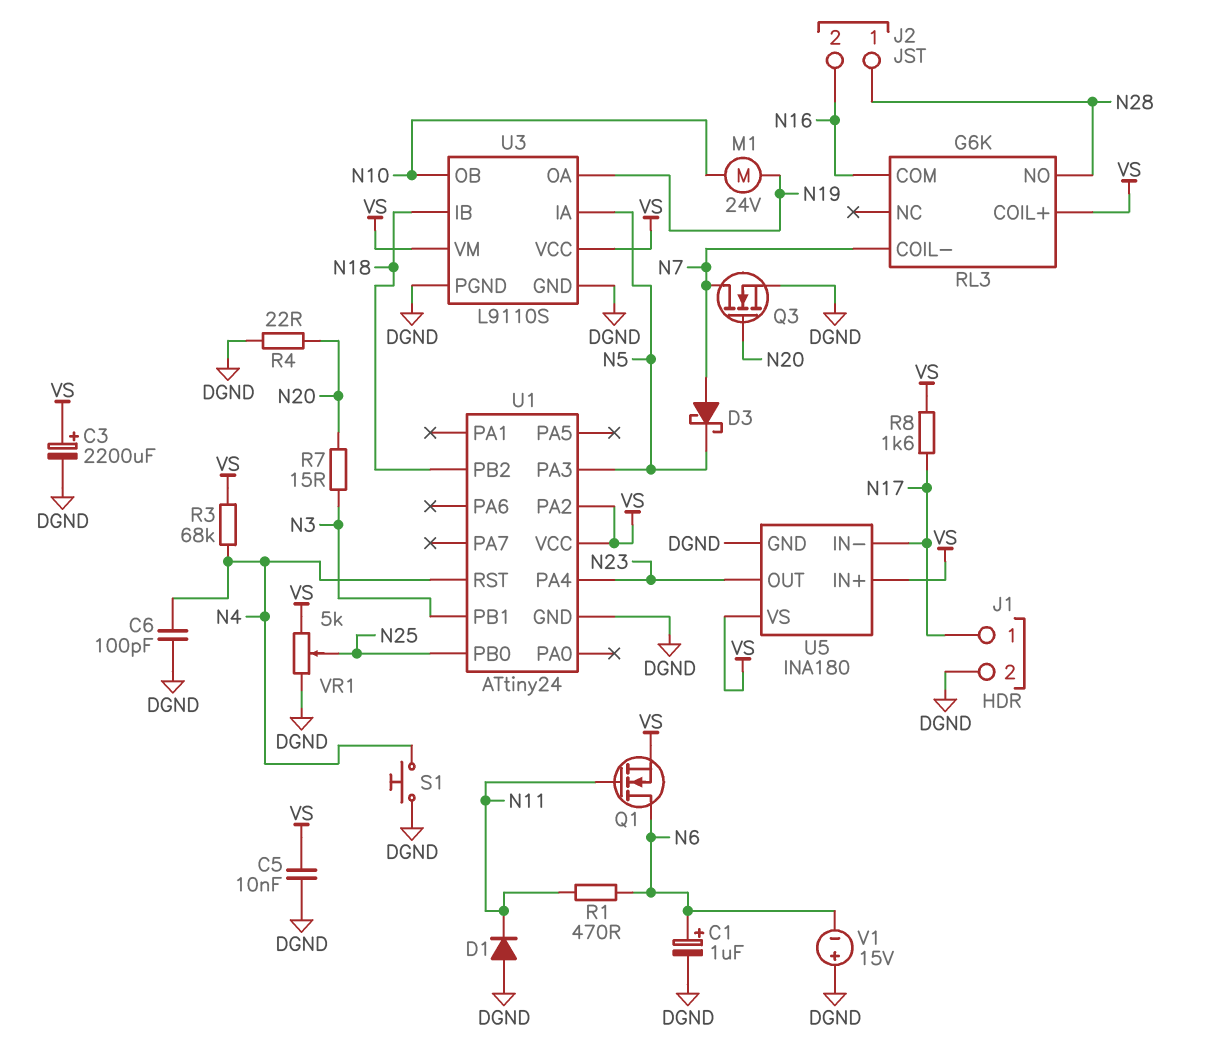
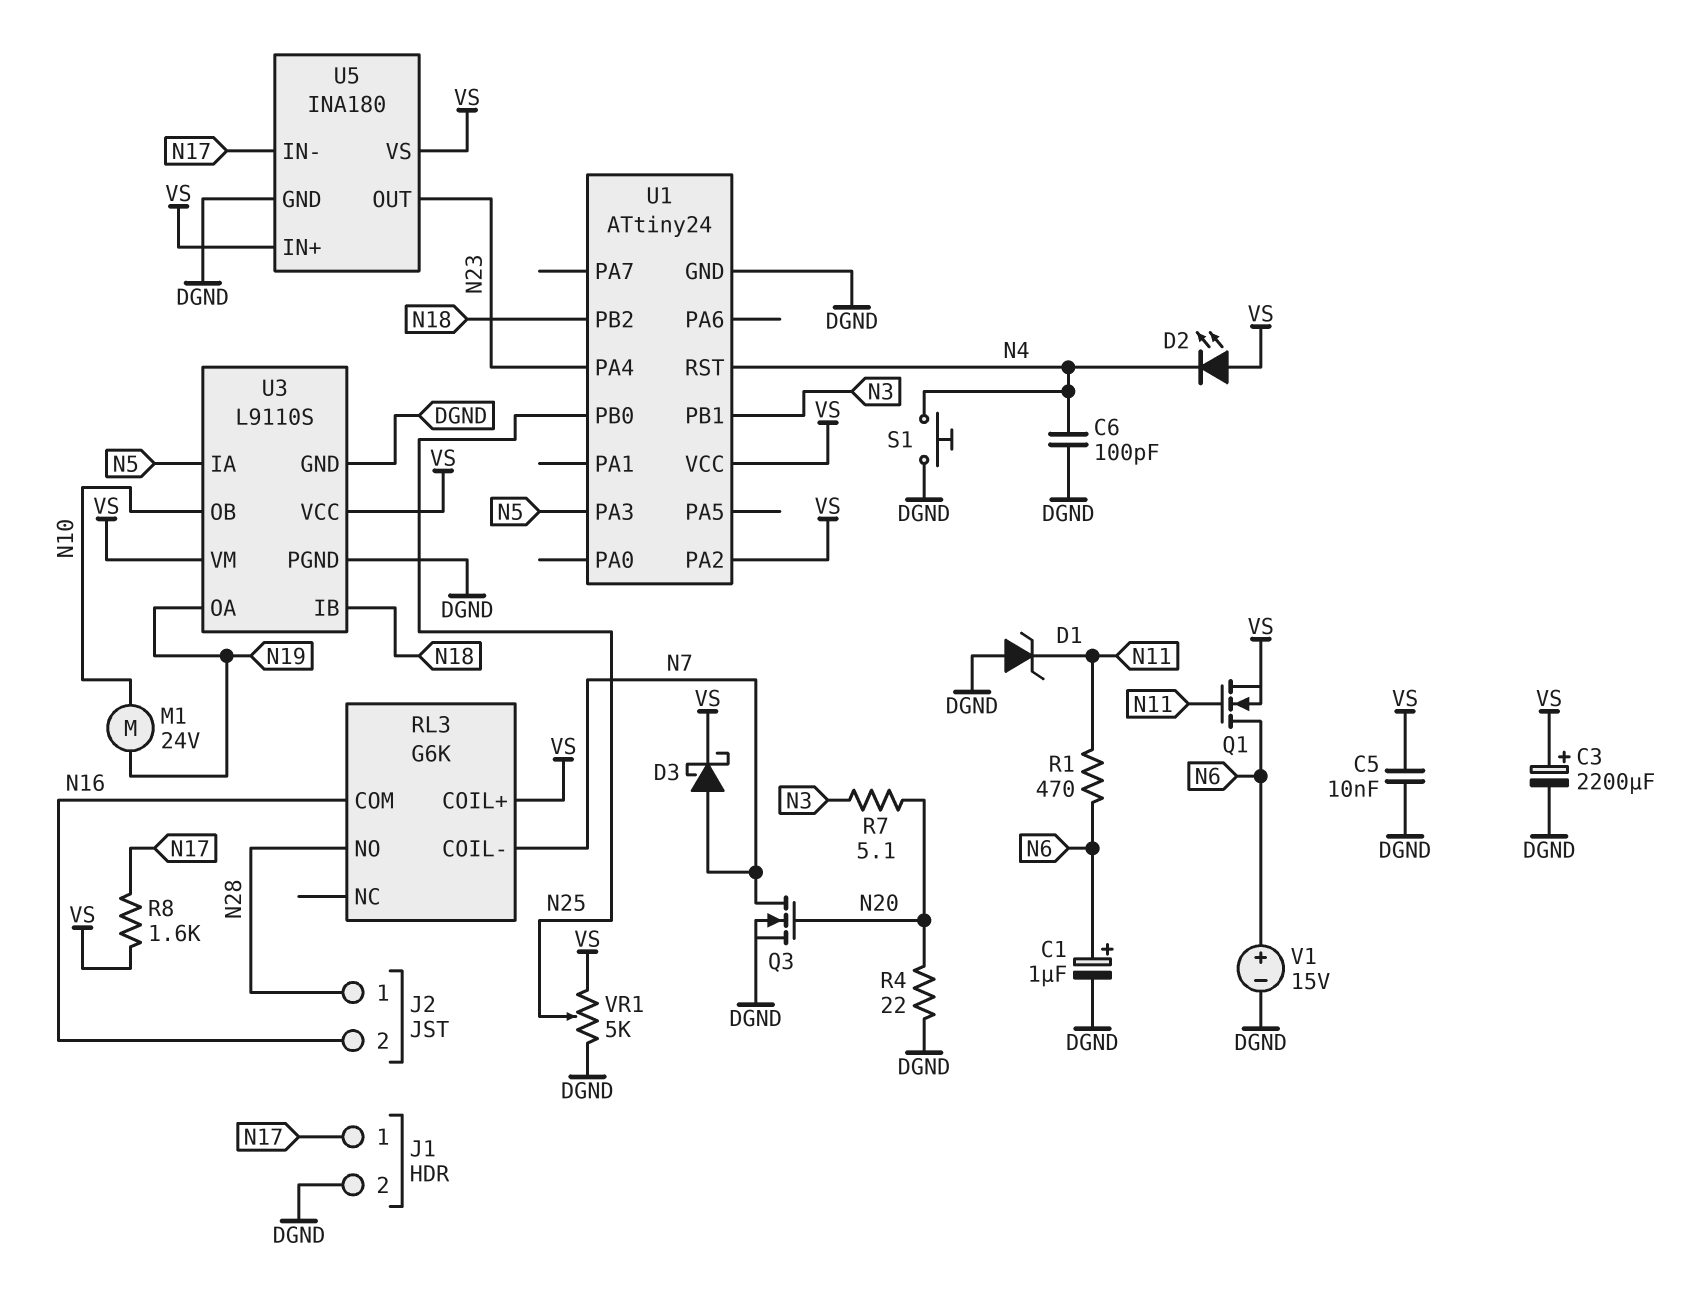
D1: diode (A DGND, K N11) -> zener (A DGND, K N11)
D2: none -> LED (A VS, K N4)
D3: schottky (A N7, K N5) -> schottky (A N7, K VS)
R3: 68k (N4, VS) -> none
R7: 15 (N3, N20) -> 5.1 (N3, N20)
V1: 15V (plus DGND, minus N6) -> 15V (plus N6, minus DGND)

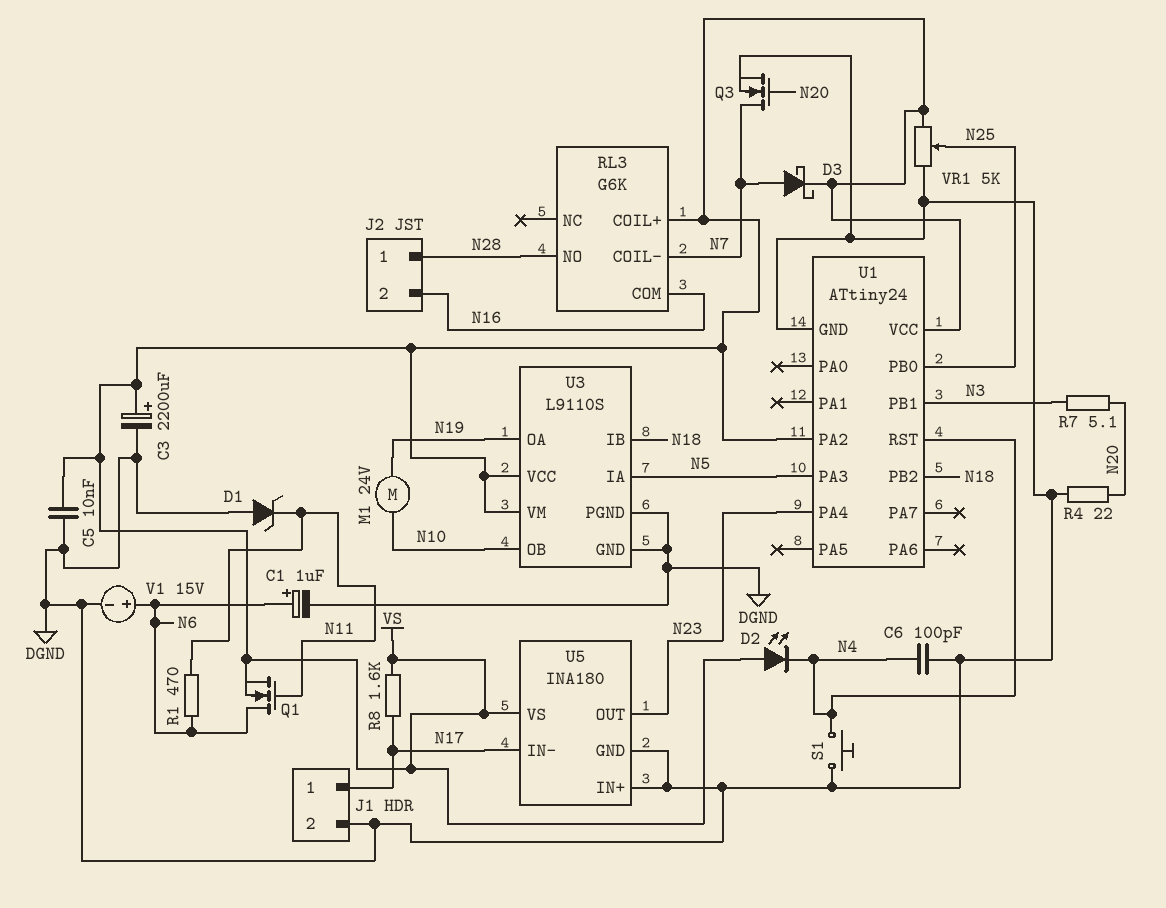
U5 pin IN+: VS -> DGND

